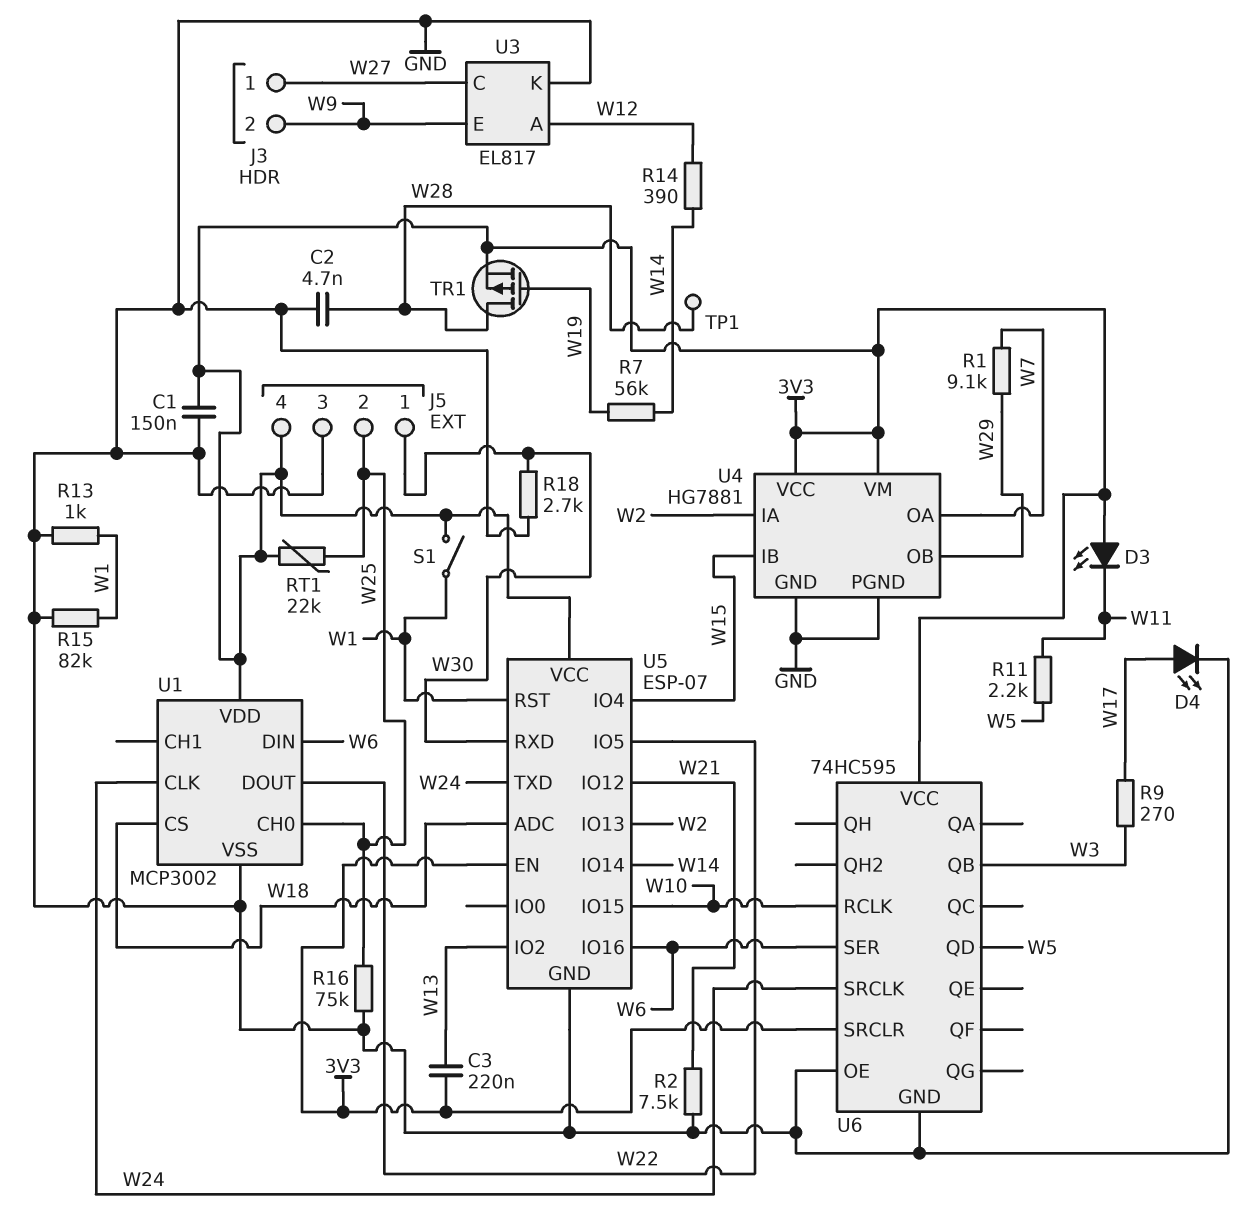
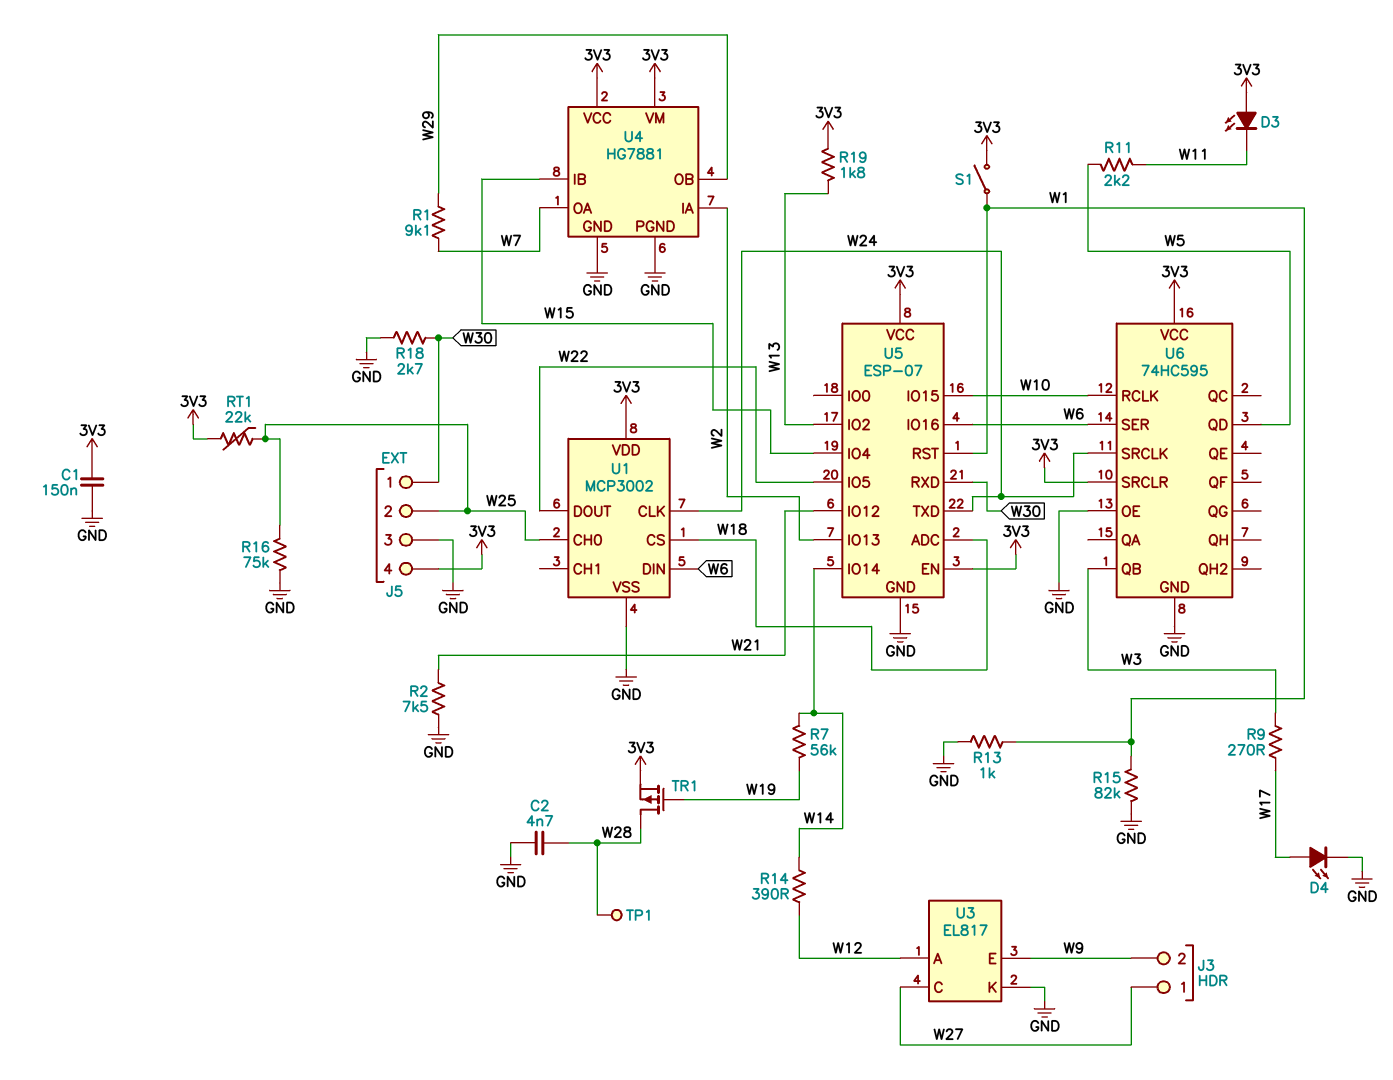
C3: 220nF (3V3, W13) -> none
R19: none -> 1.8k (3V3, W13)

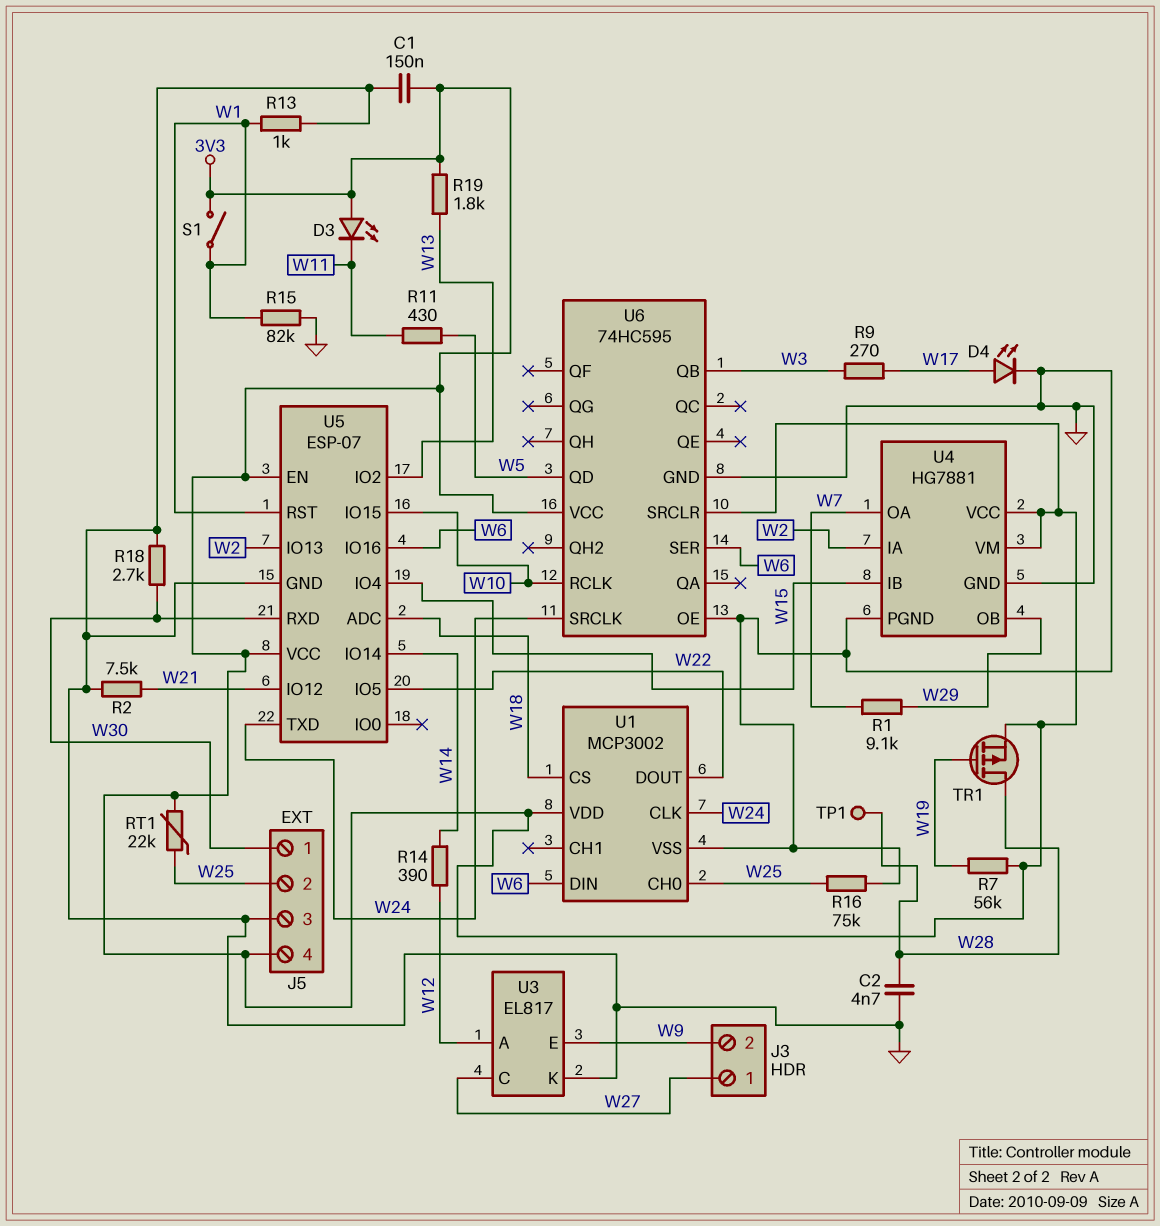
R7: 56k (W14, W19) -> 56k (3V3, W19)
R11: 2.2k (W5, W11) -> 430 (W5, W11)

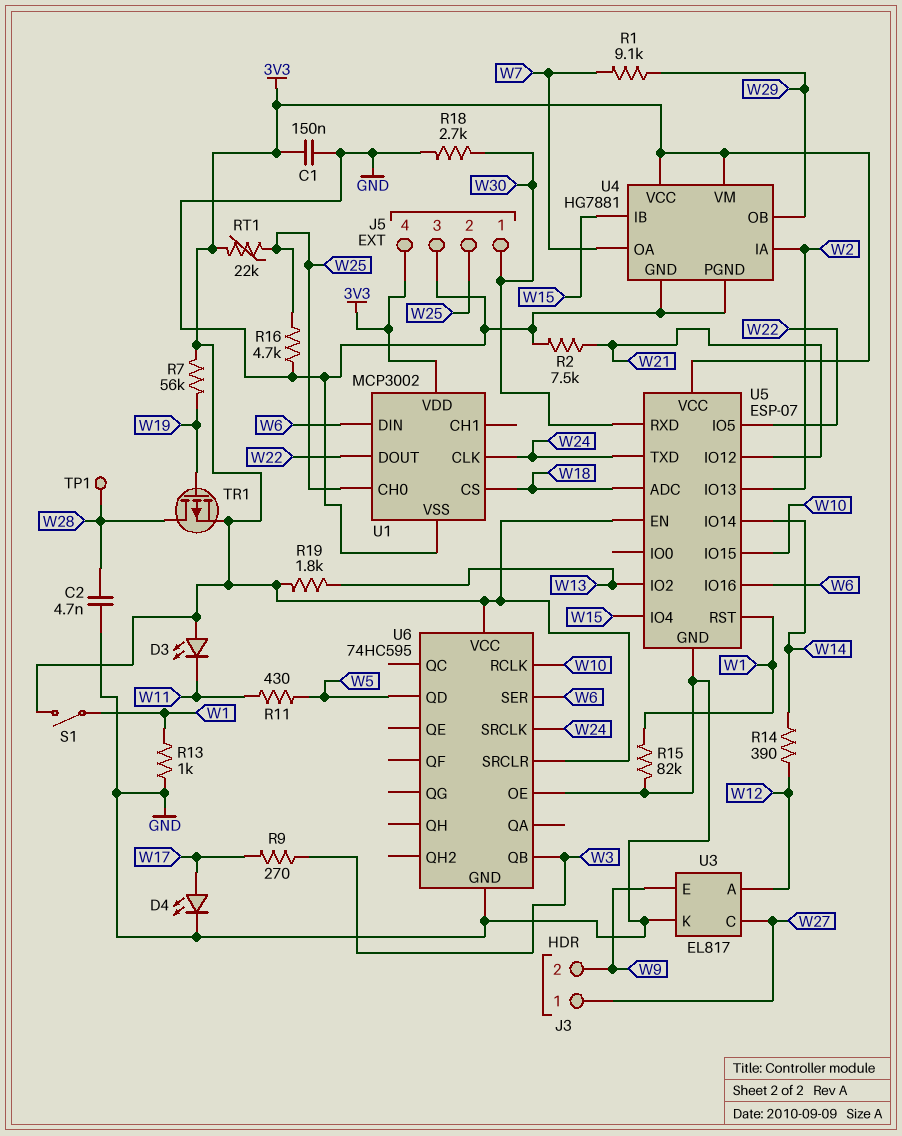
R16: 75k (GND, W25) -> 4.7k (GND, W25)

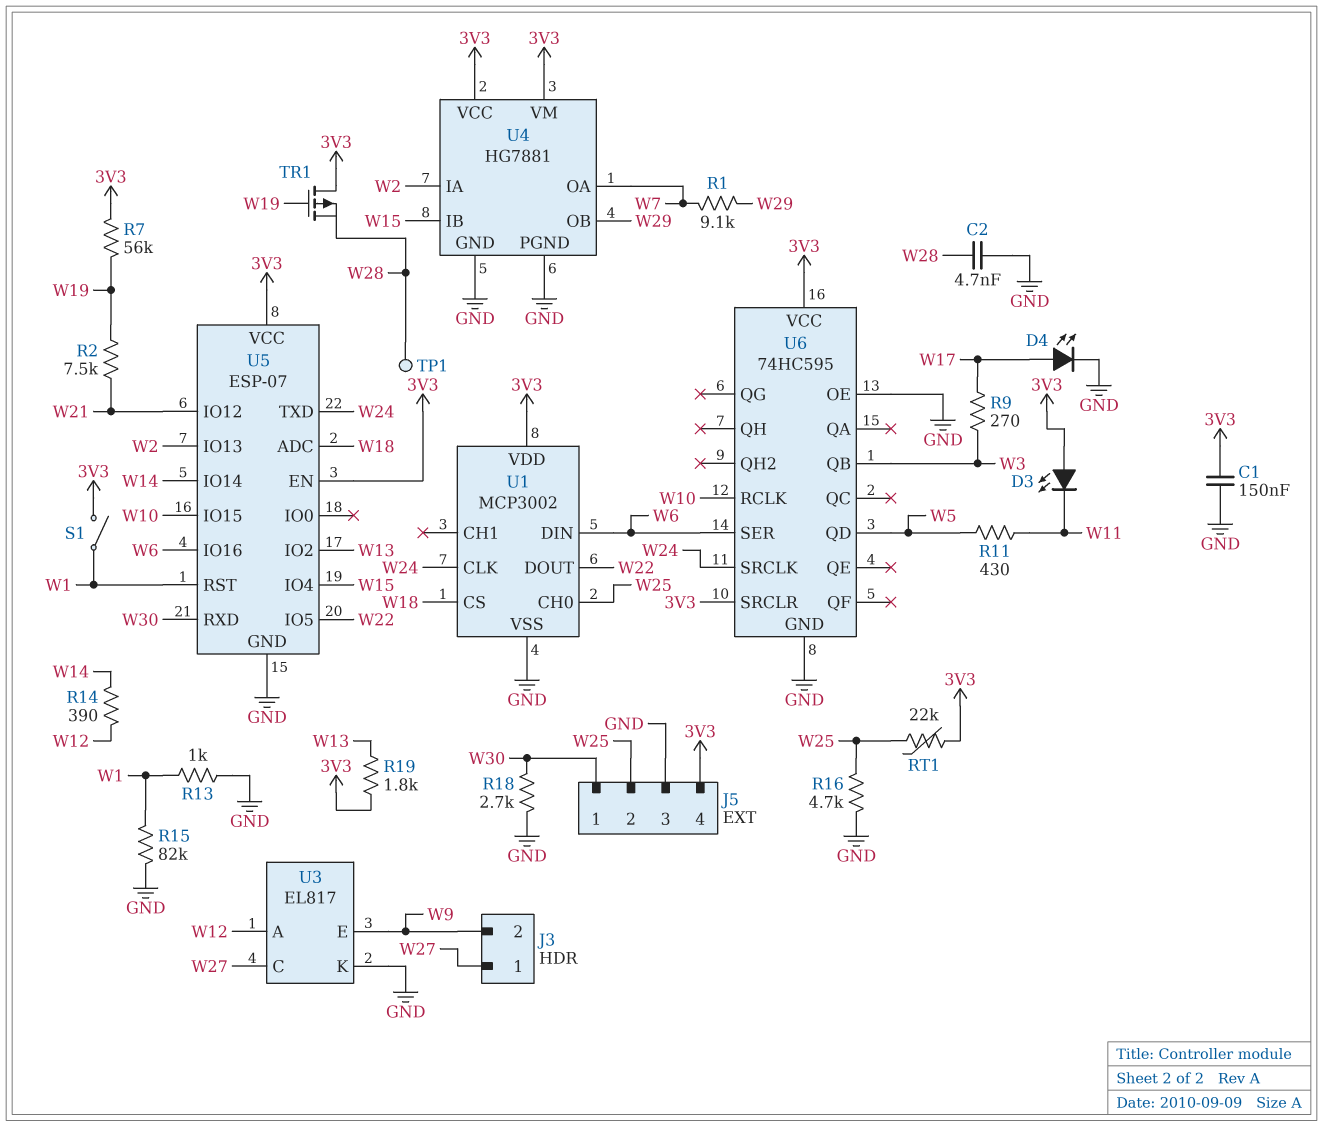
R2: 7.5k (GND, W21) -> 7.5k (W19, W21)
TR1: PMOS (G W19, D W28, S 3V3) -> PMOS (G W19, D 3V3, S W28)

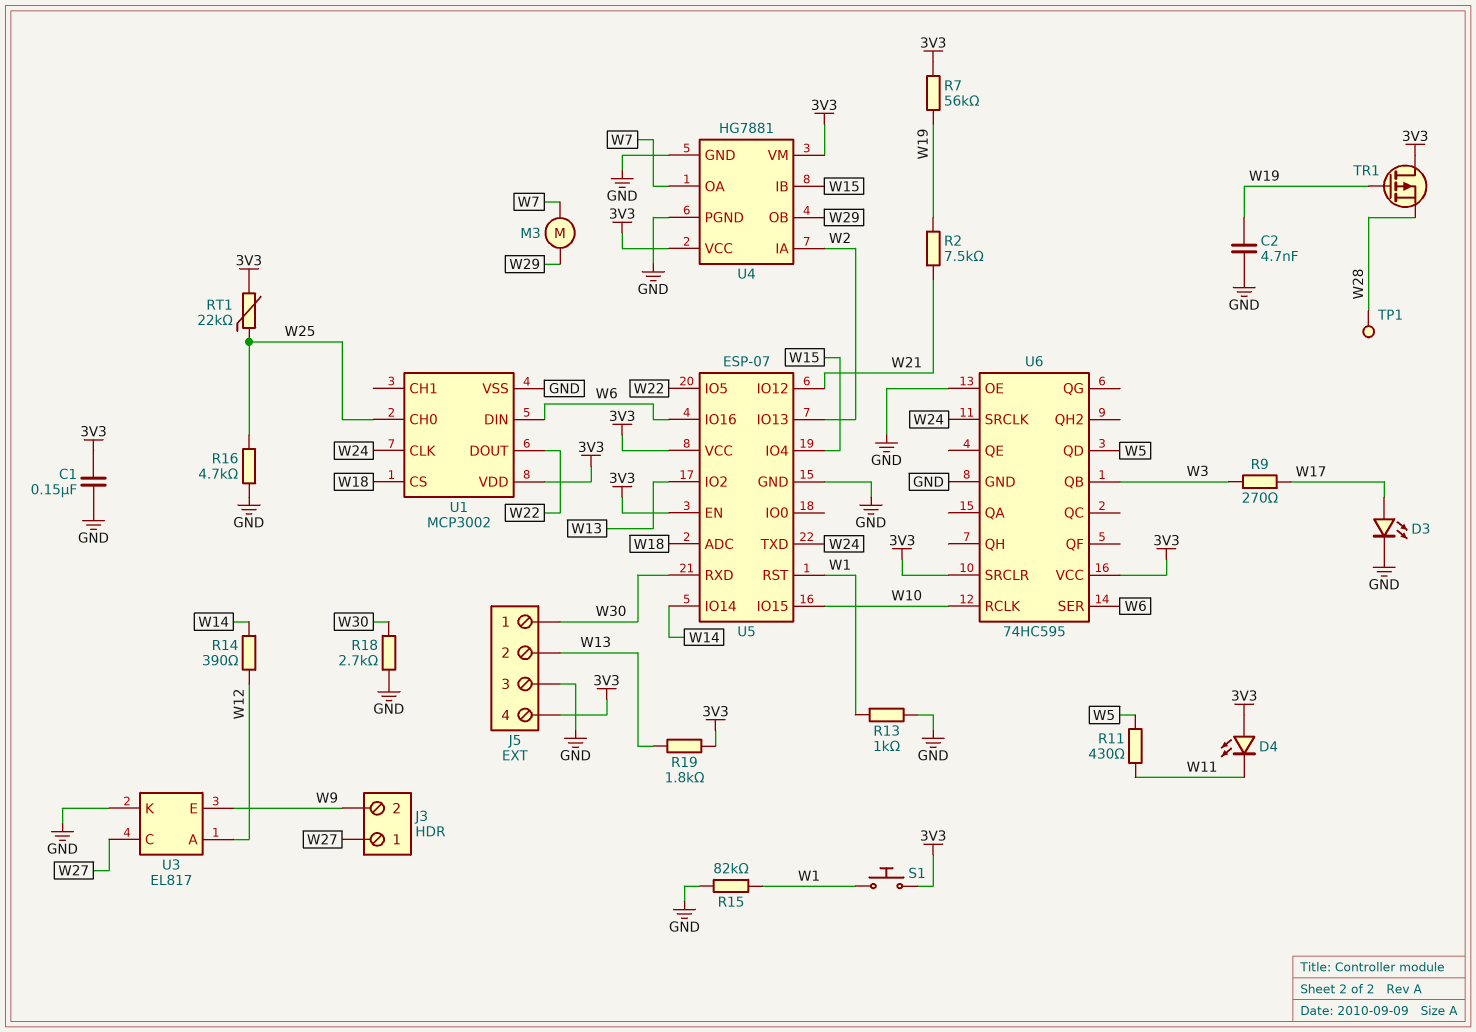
C2: 4.7nF (GND, W28) -> 4.7nF (GND, W19)
D3: LED (A 3V3, K W11) -> LED (A W17, K GND)
D4: LED (A W17, K GND) -> LED (A 3V3, K W11)
J5 pin 2: W25 -> W13
M3: none -> motor (W7, W29)
R1: 9.1k (W7, W29) -> none
S1: switch (3V3, W1) -> button (3V3, W1)

